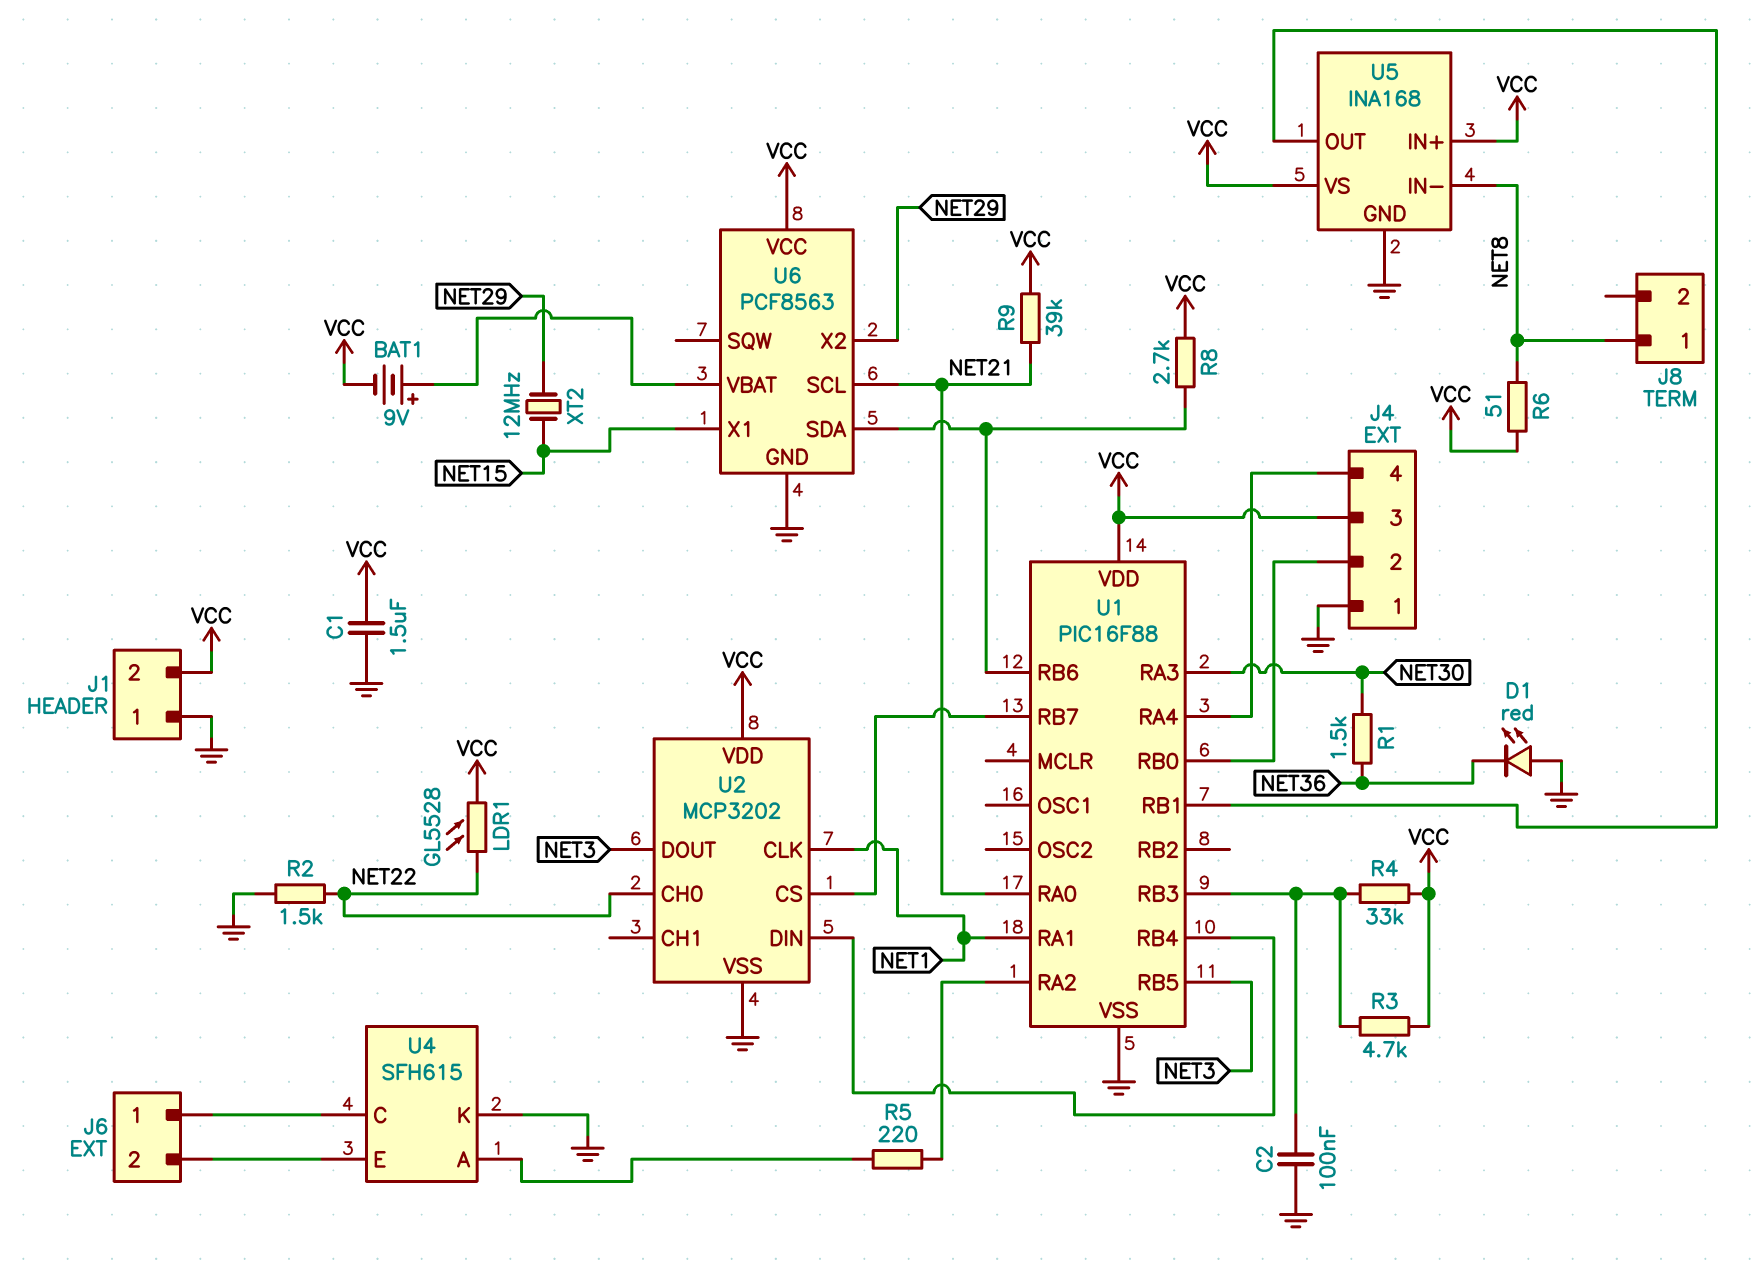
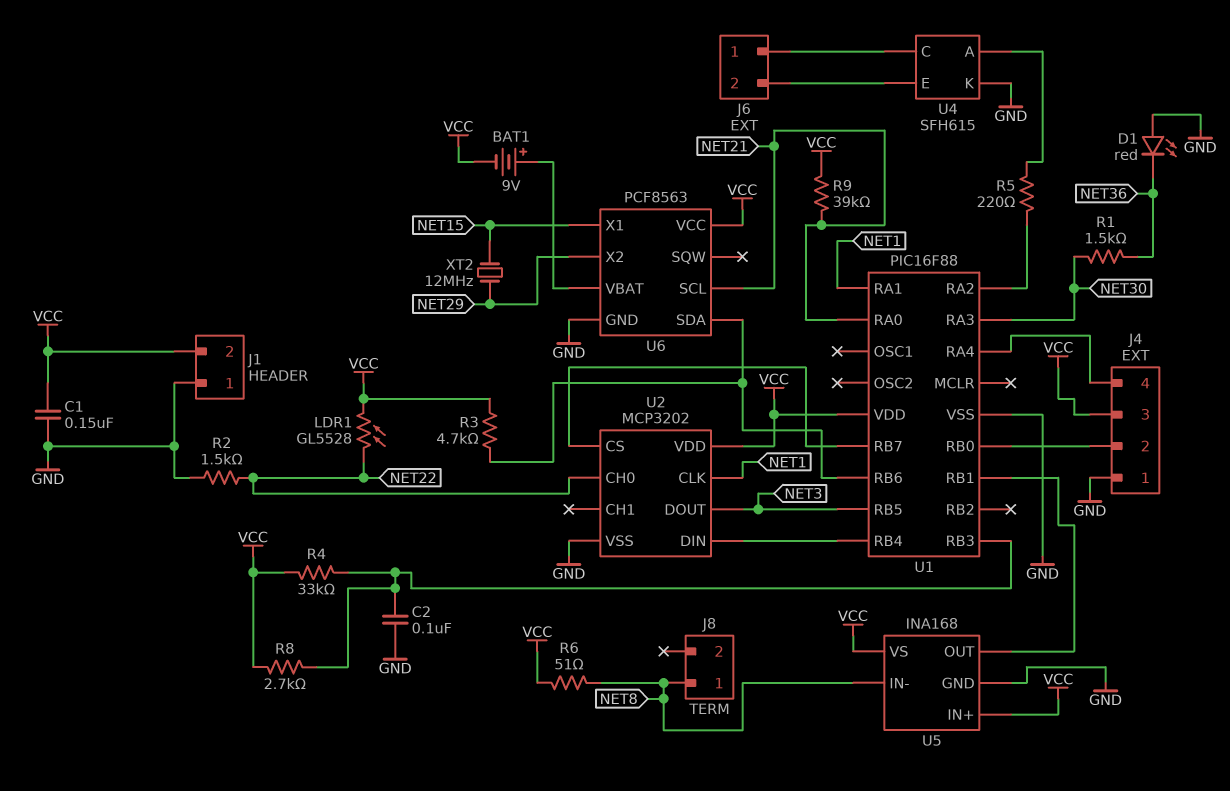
C1: 1.5uF (GND, VCC) -> 150nF (GND, VCC)
R3: 4.7k (U1/RB3, VCC) -> 4.7k (U1/RB6, VCC)
R8: 2.7k (U1/RB6, VCC) -> 2.7k (U1/RB3, VCC)

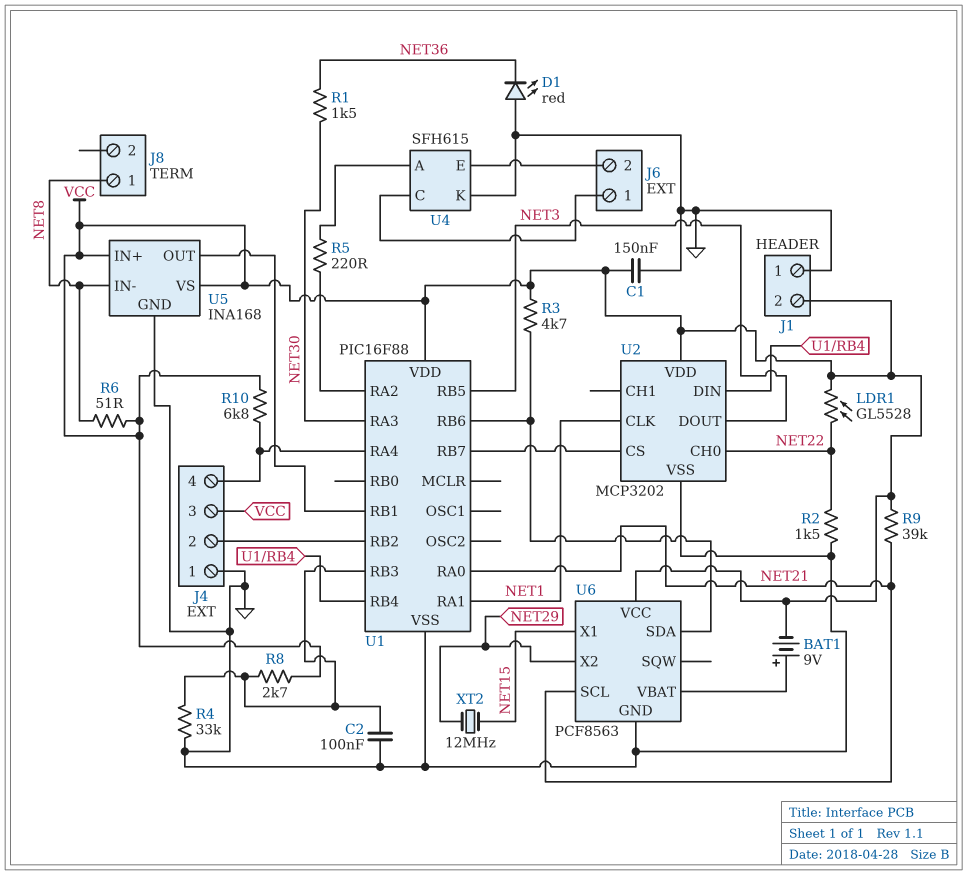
R4: 33k (U1/RB3, VCC) -> 33k (GND, U1/RB3)
R10: none -> 6.8k (J4/4, VCC)
U1 pin RB0: J4/2 -> none
U1 pin RB2: none -> J4/2

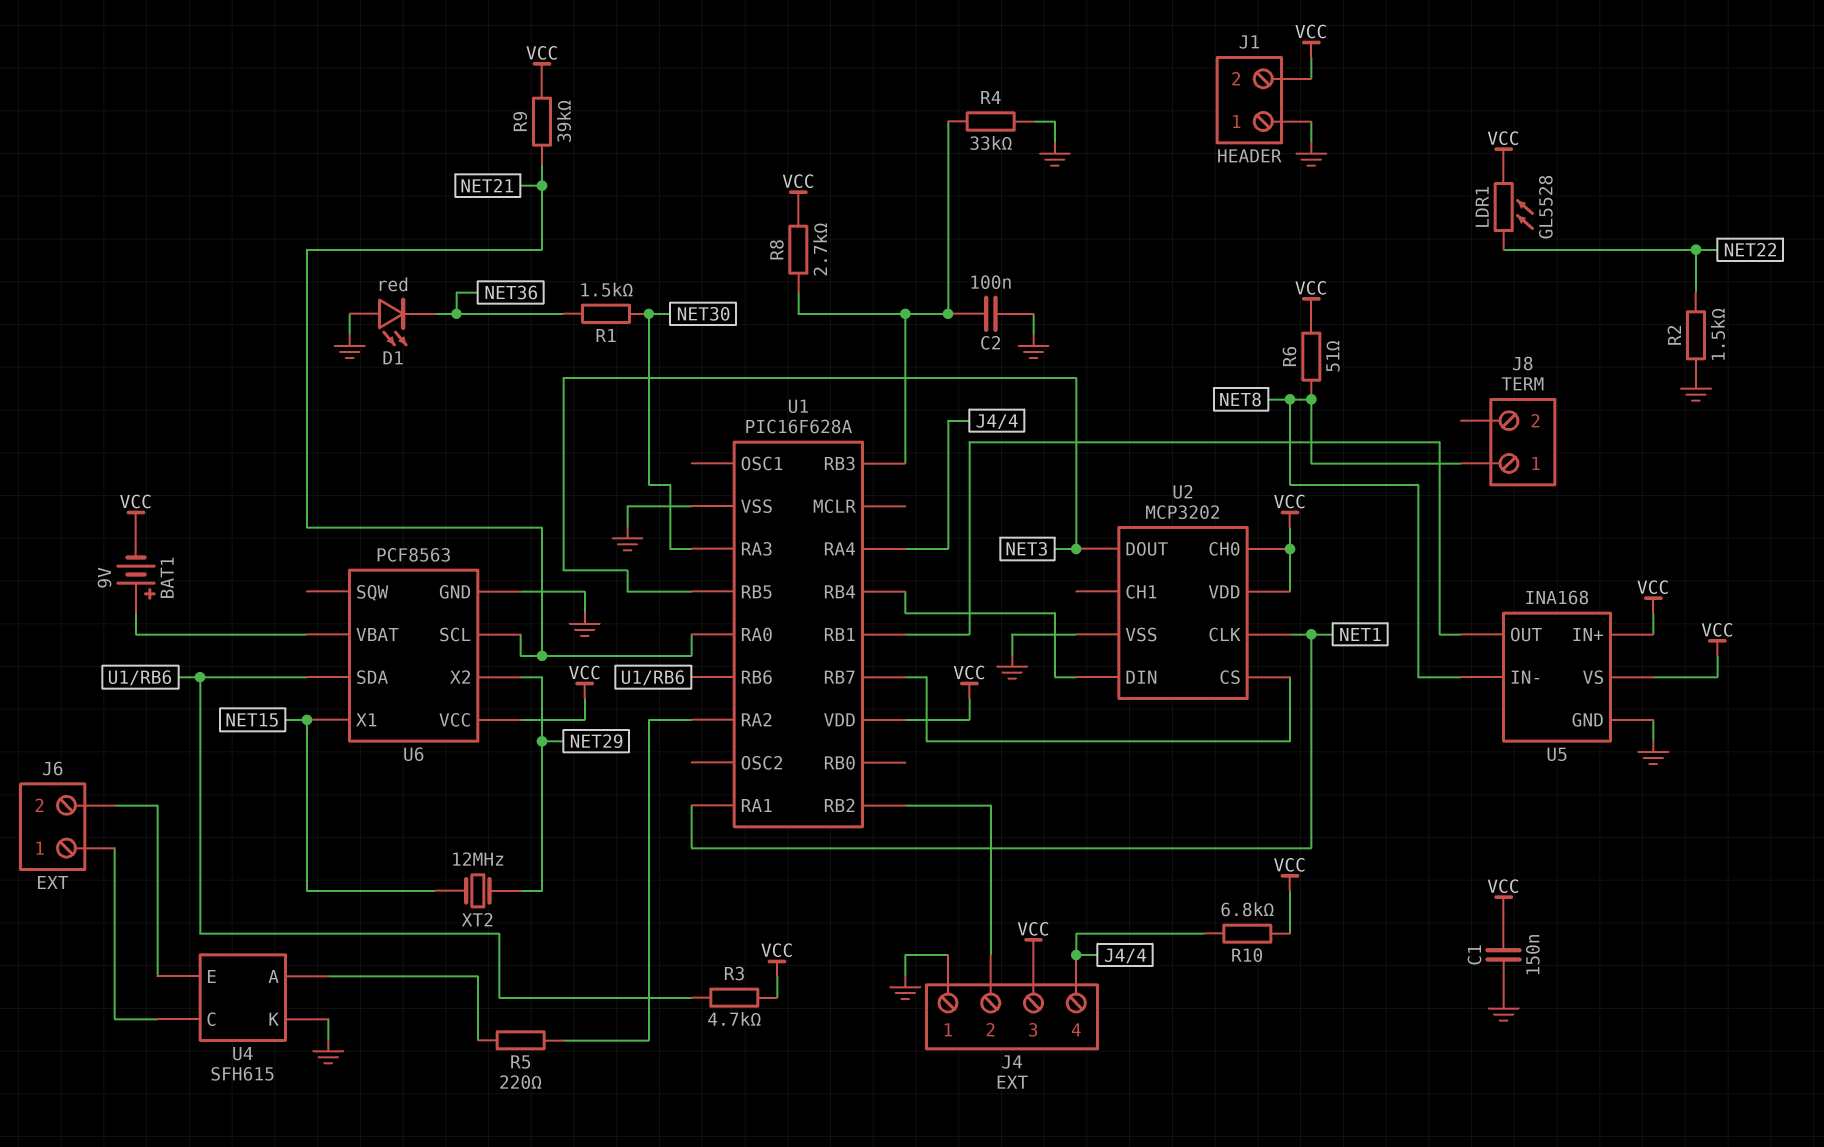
U1: PIC16F88 -> PIC16F628A
U2 pin CH0: NET22 -> VCC

